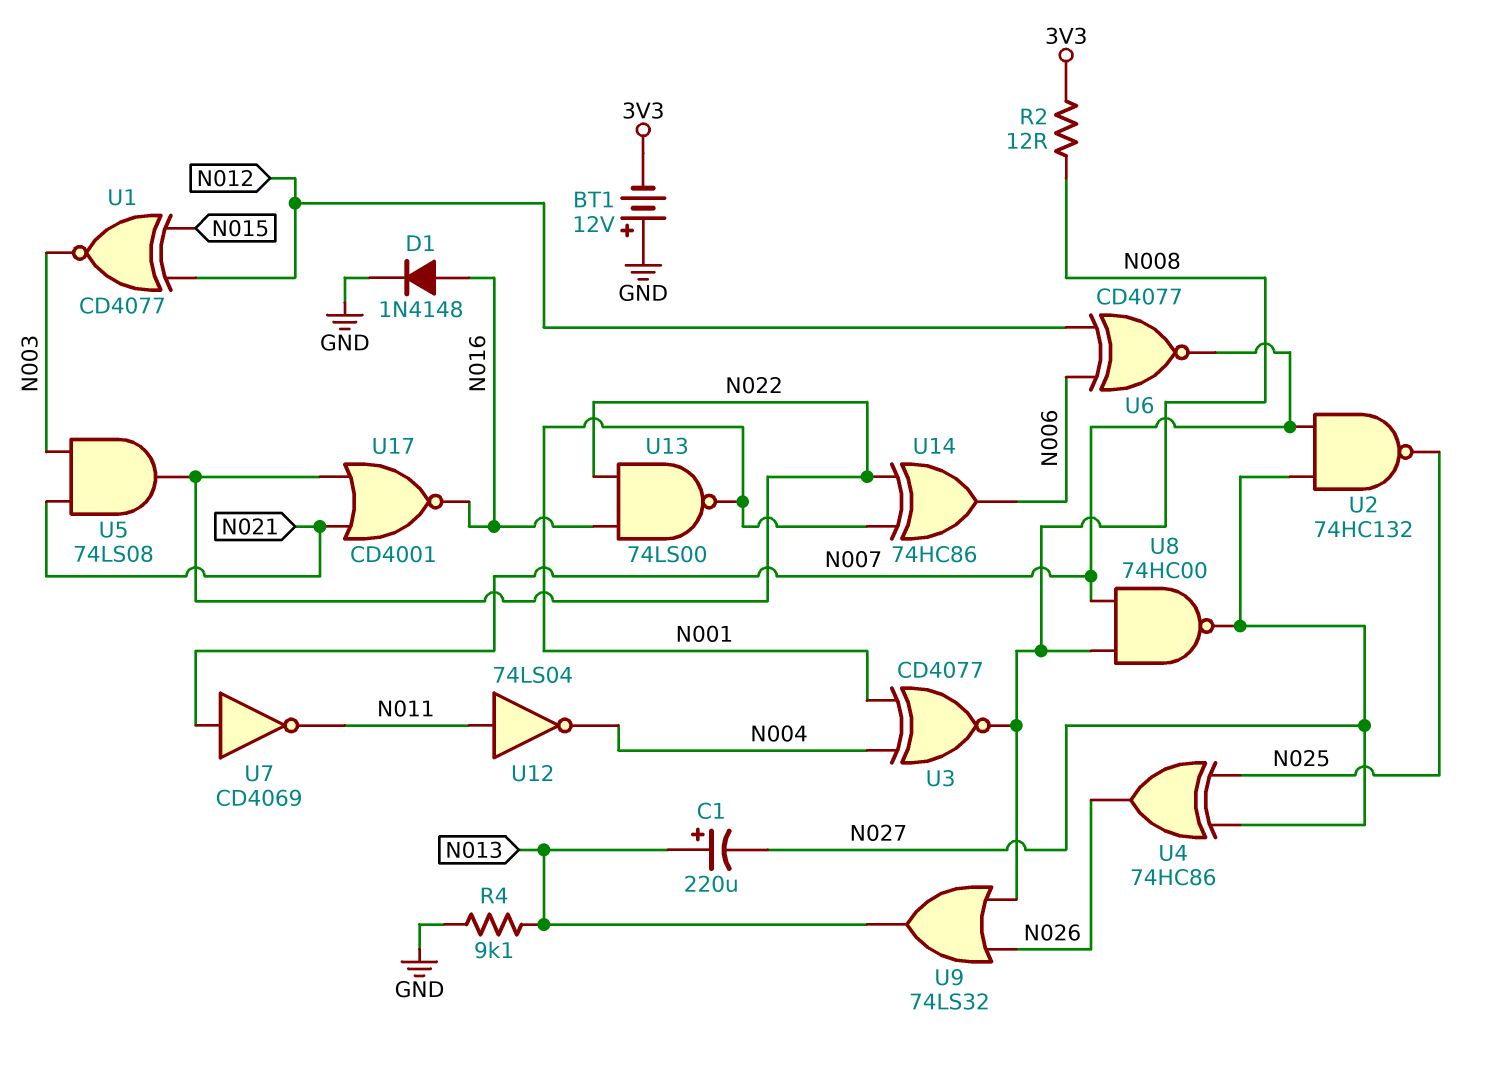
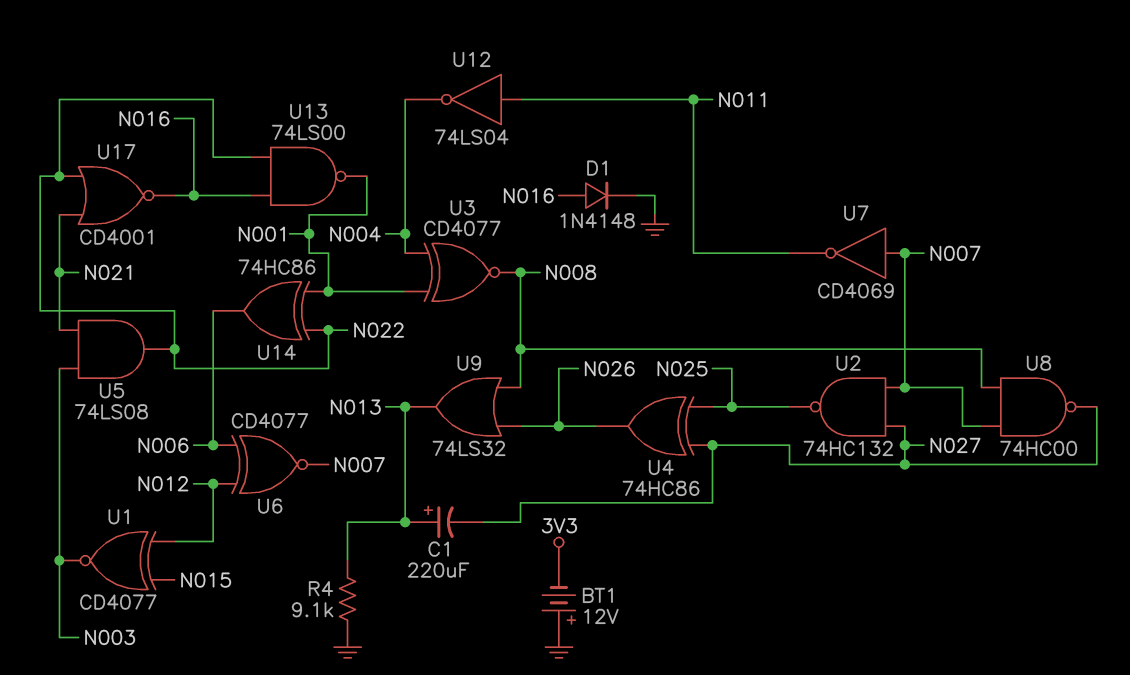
R2: 12 (3V3, N008) -> none

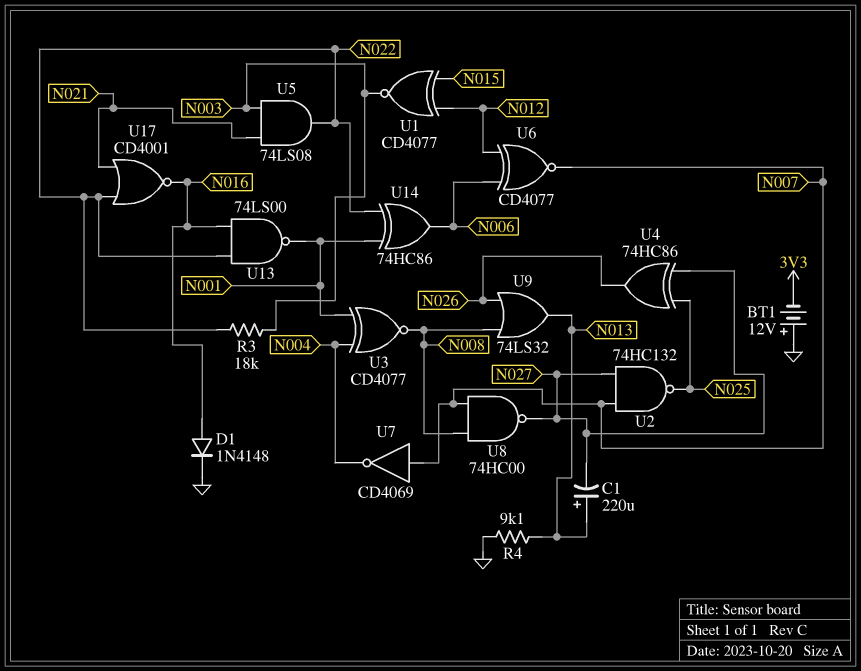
R3: none -> 18k (N003, N022)
U7: NOT CD4069 (in N007, out N011) -> NOT CD4069 (in N007, out N004)
U12: NOT 74LS04 (in N011, out N004) -> none

